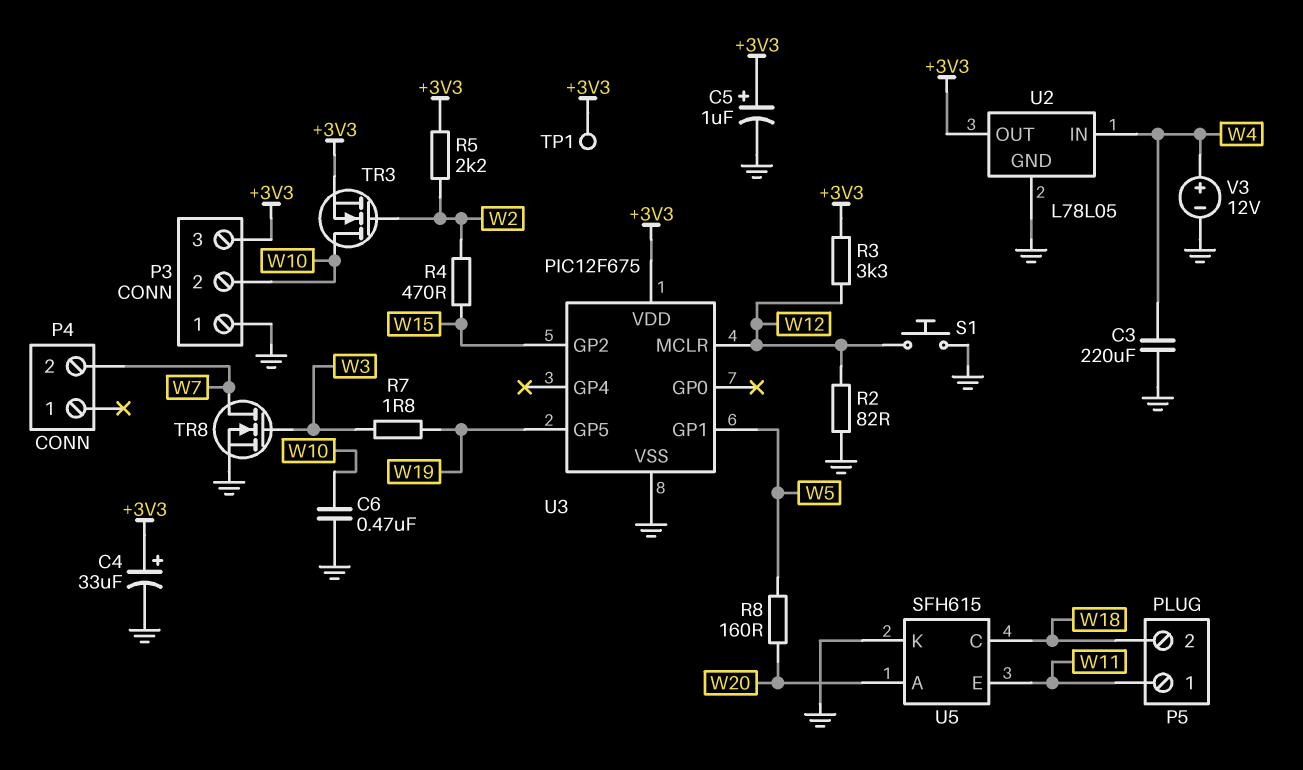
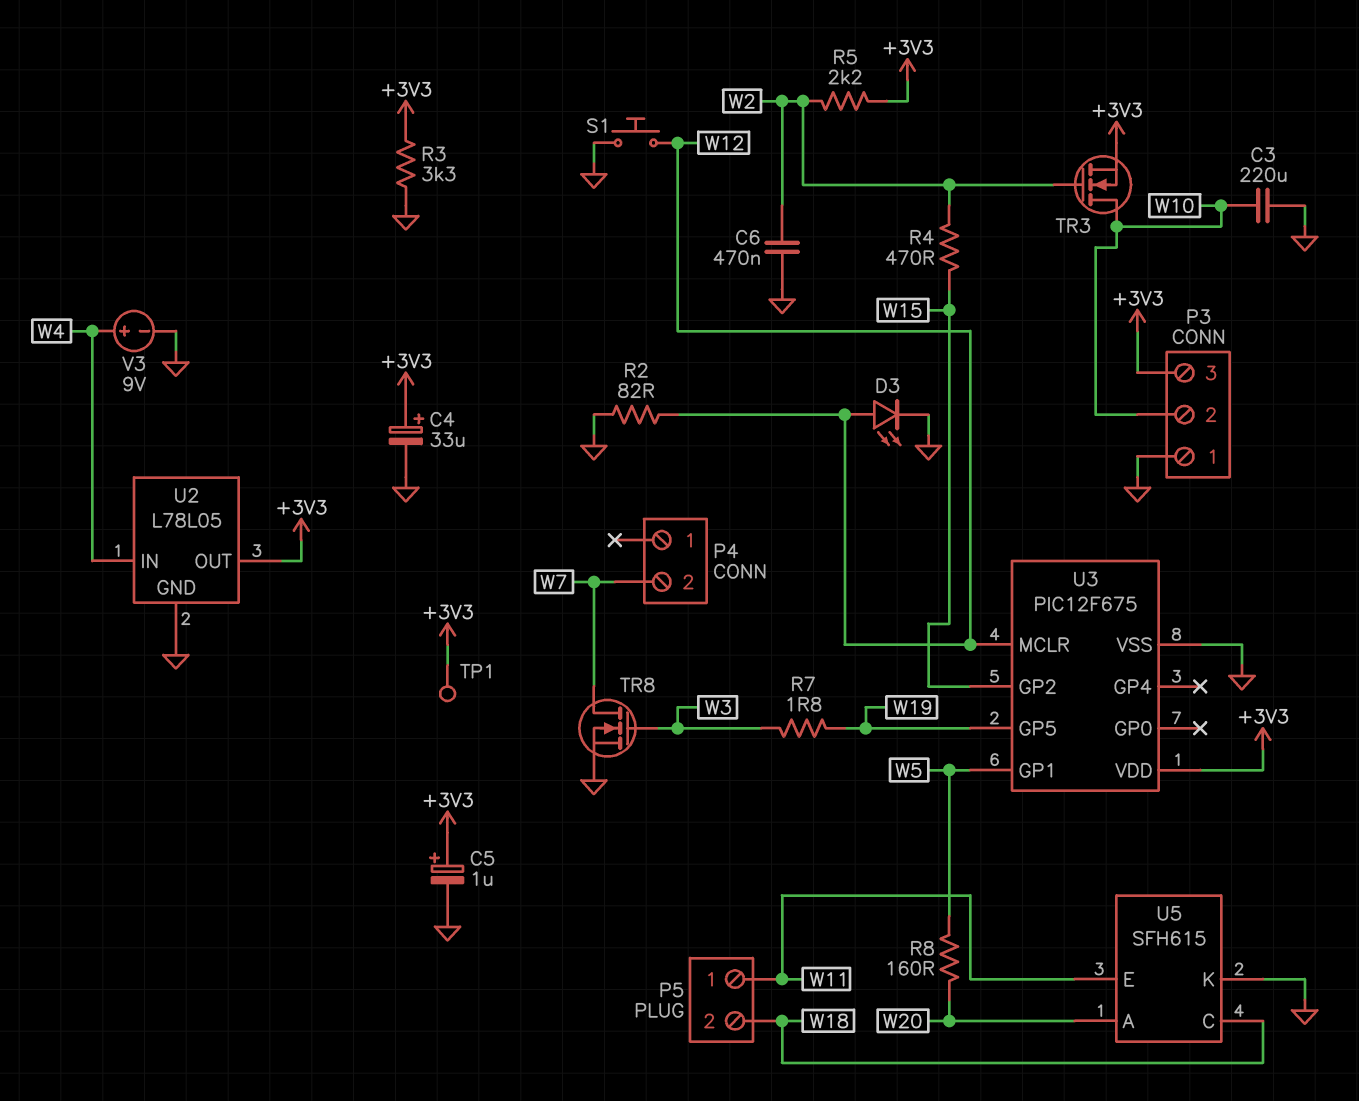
C3: 220uF (GND, W4) -> 220uF (GND, W10)
C6: 470nF (GND, W10) -> 470nF (GND, W2)
D3: none -> LED (A W12, K GND)
R3: 3.3k (+3V3, W12) -> 3.3k (+3V3, GND)
V3: 12V (plus W4, minus GND) -> 9V (plus W4, minus GND)

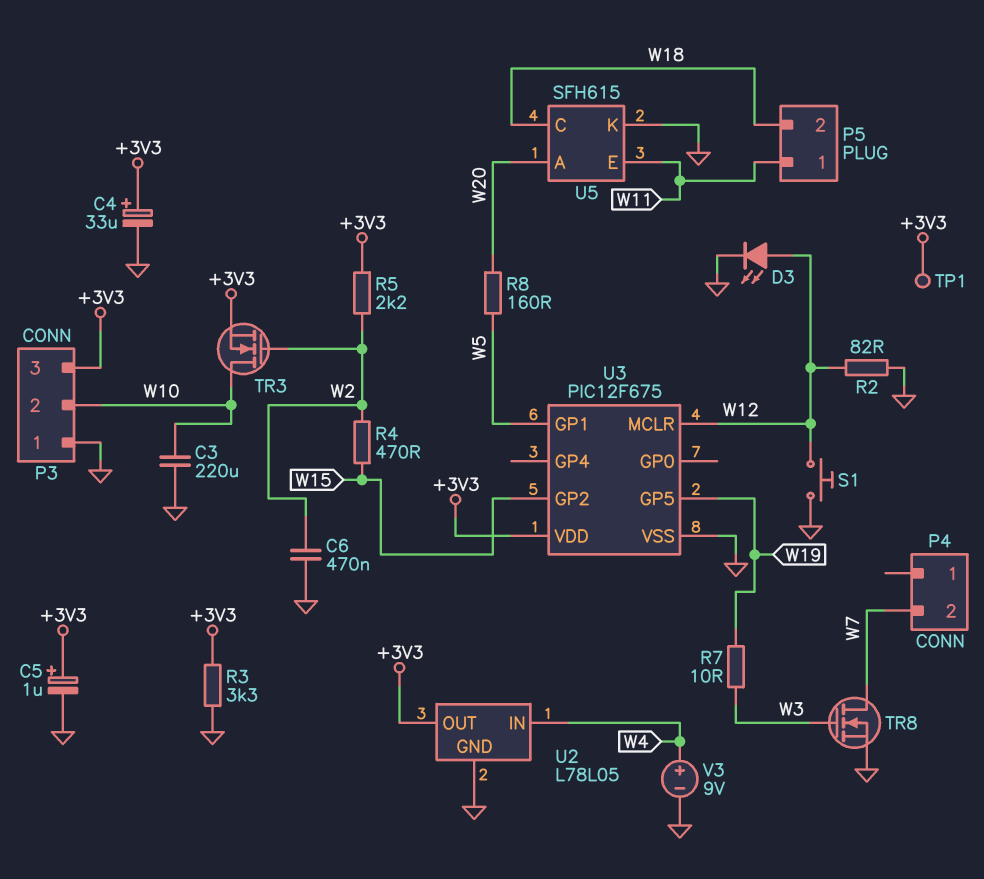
R7: 1.8 (W3, W19) -> 10 (W3, W19)

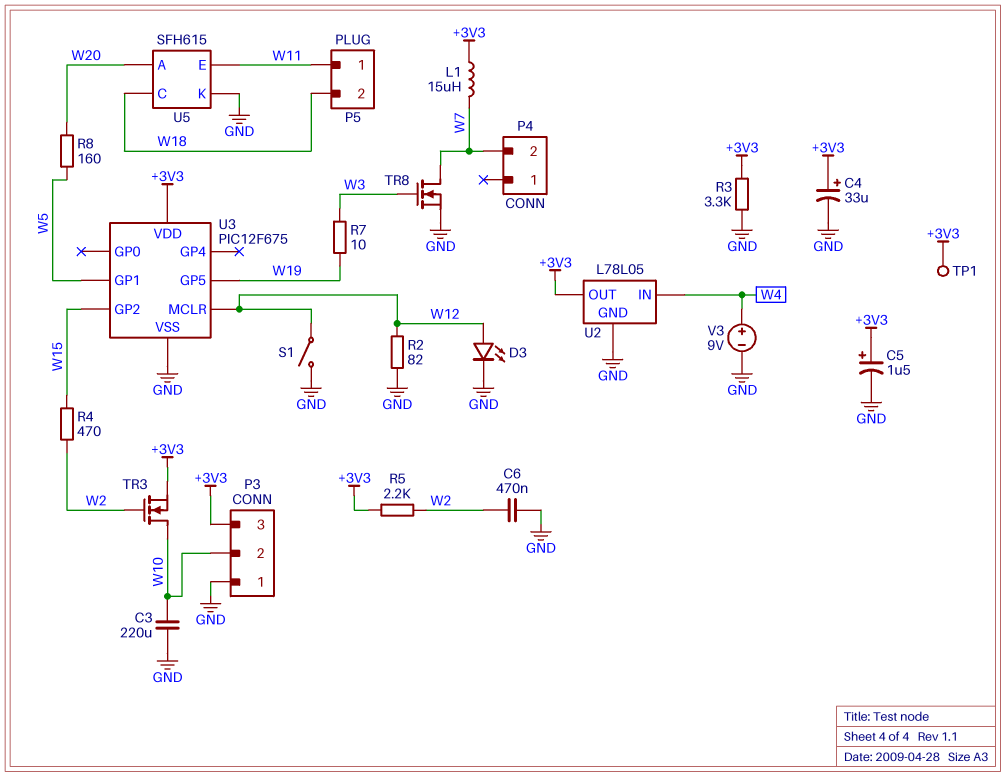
C5: 1uF (plus +3V3, minus GND) -> 1.5uF (plus +3V3, minus GND)
L1: none -> 15uH (+3V3, W7)
S1: button (GND, W12) -> switch (GND, W12)

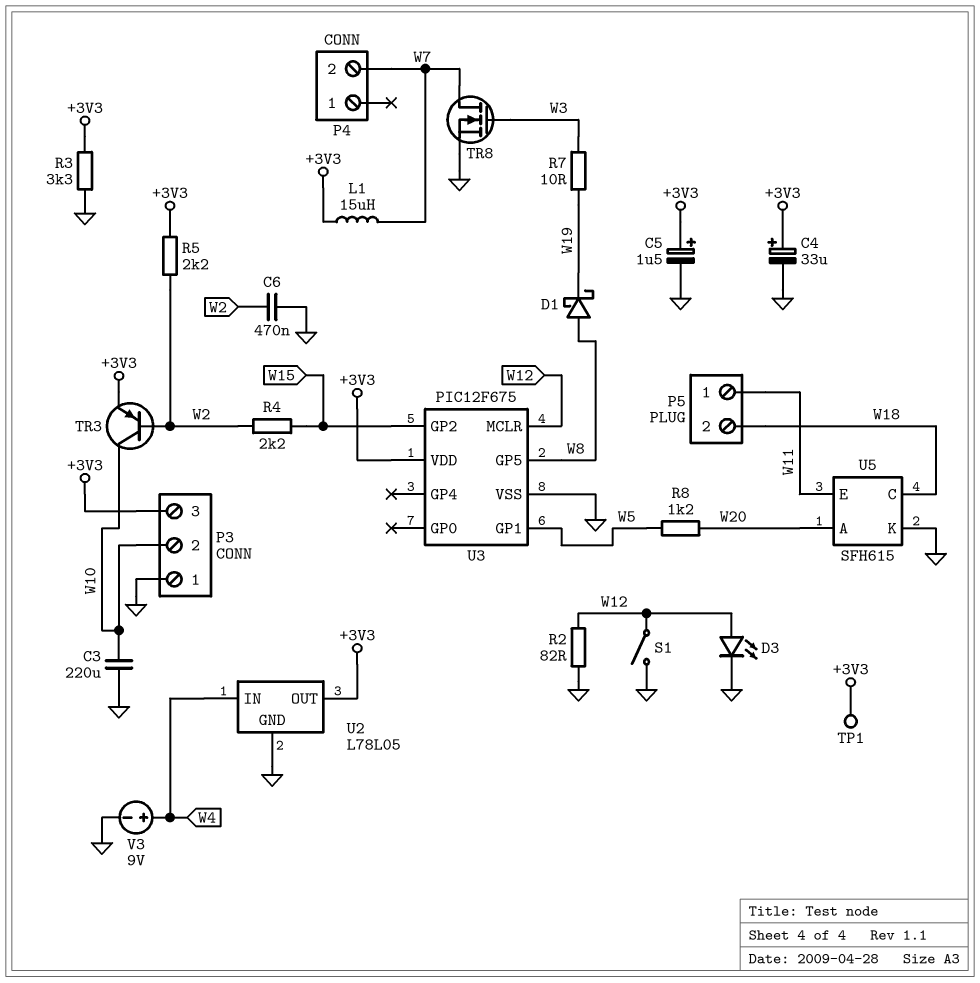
D1: none -> schottky (A W8, K W19)
R4: 470 (W2, W15) -> 2.2k (W2, W15)
R8: 160 (W5, W20) -> 1.2k (W5, W20)
TR3: NMOS (G W2, D W10, S +3V3) -> PNP (B W2, C W10, E +3V3)
U3 pin GP5: W19 -> W8

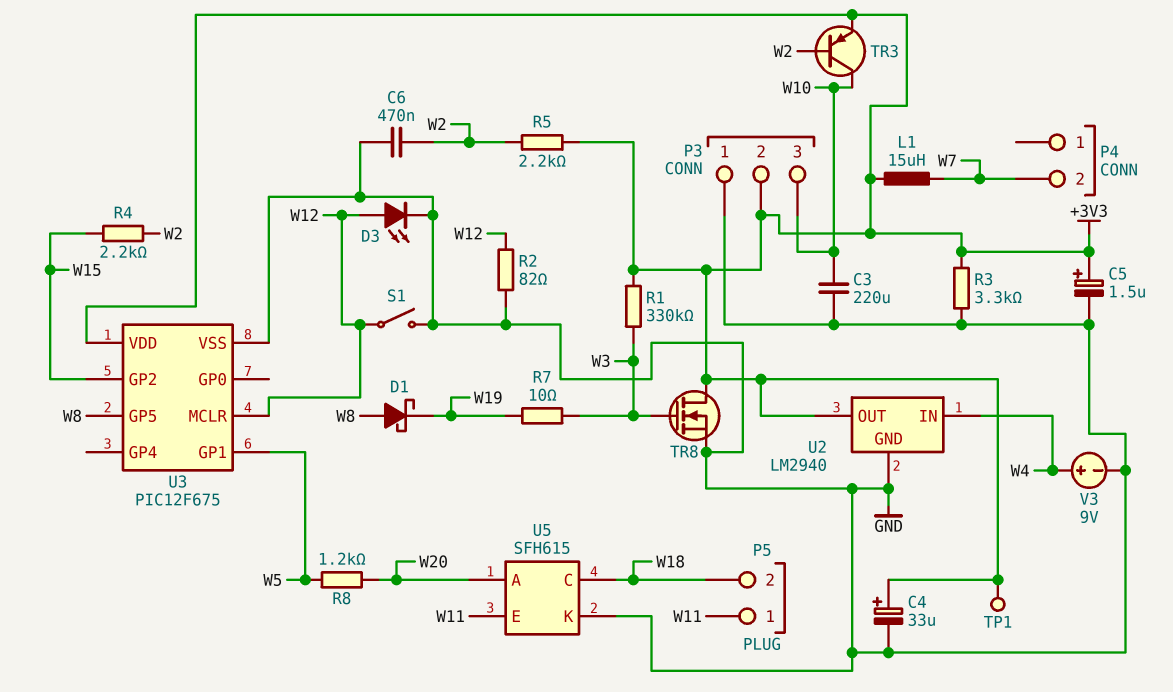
P3 pin 2: W10 -> +3V3
P3 pin 3: +3V3 -> W10
R1: none -> 330k (+3V3, W3)
TR8: NMOS (G W3, D W7, S GND) -> NMOS (G W3, D +3V3, S GND)
U2: L78L05 -> LM2940

